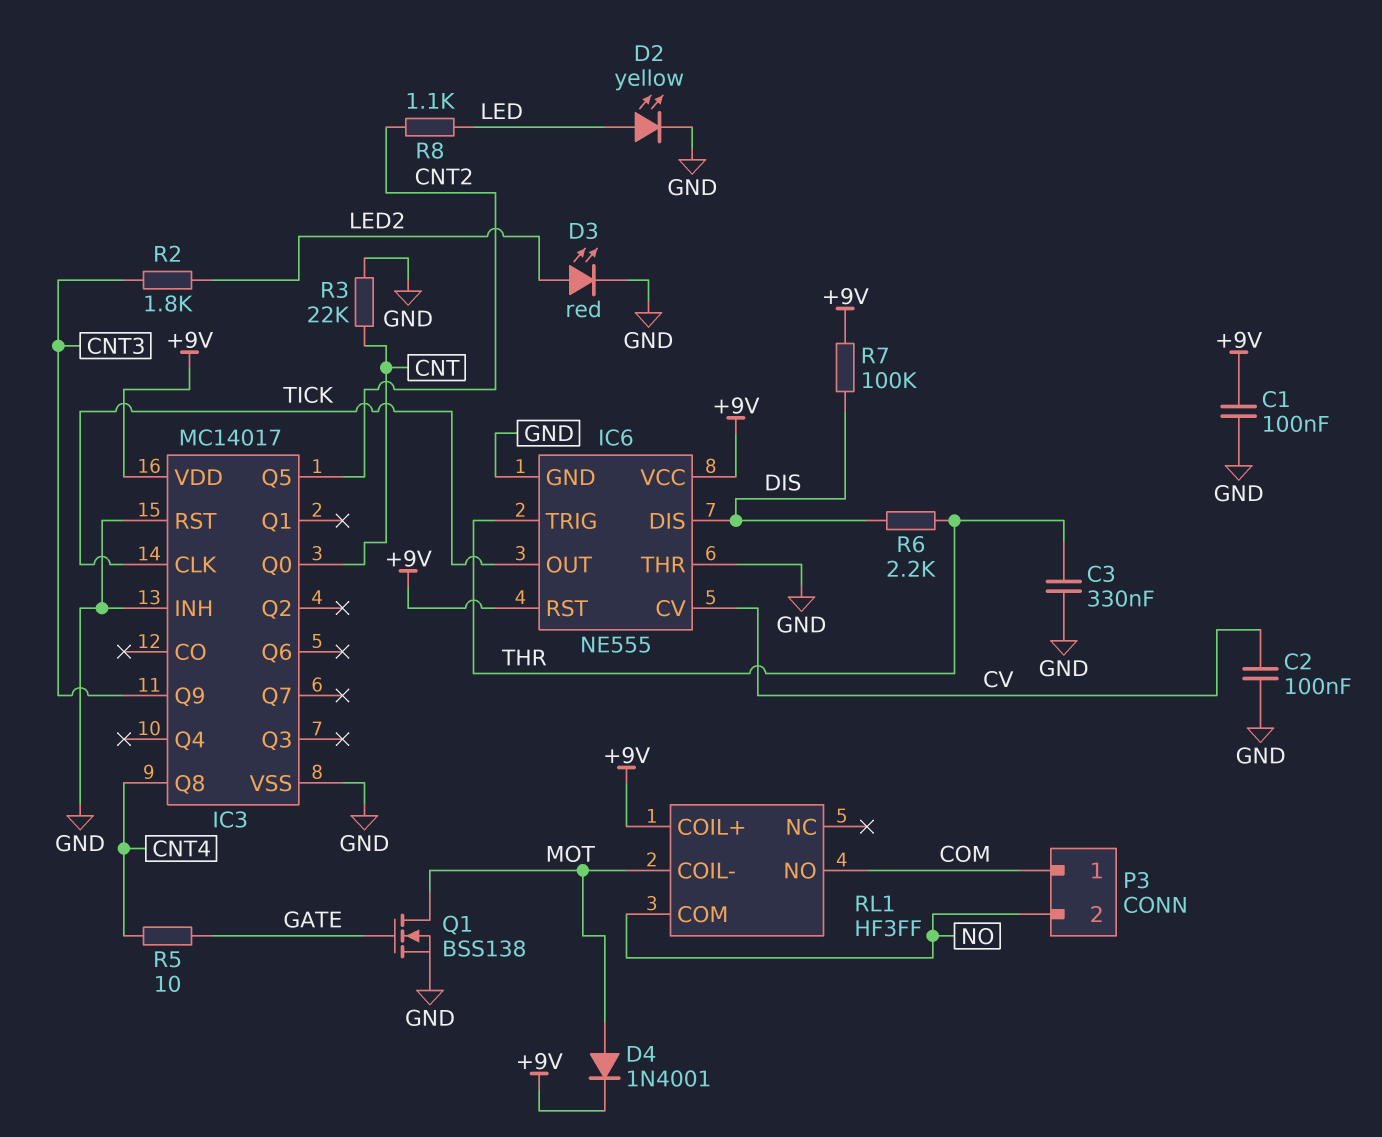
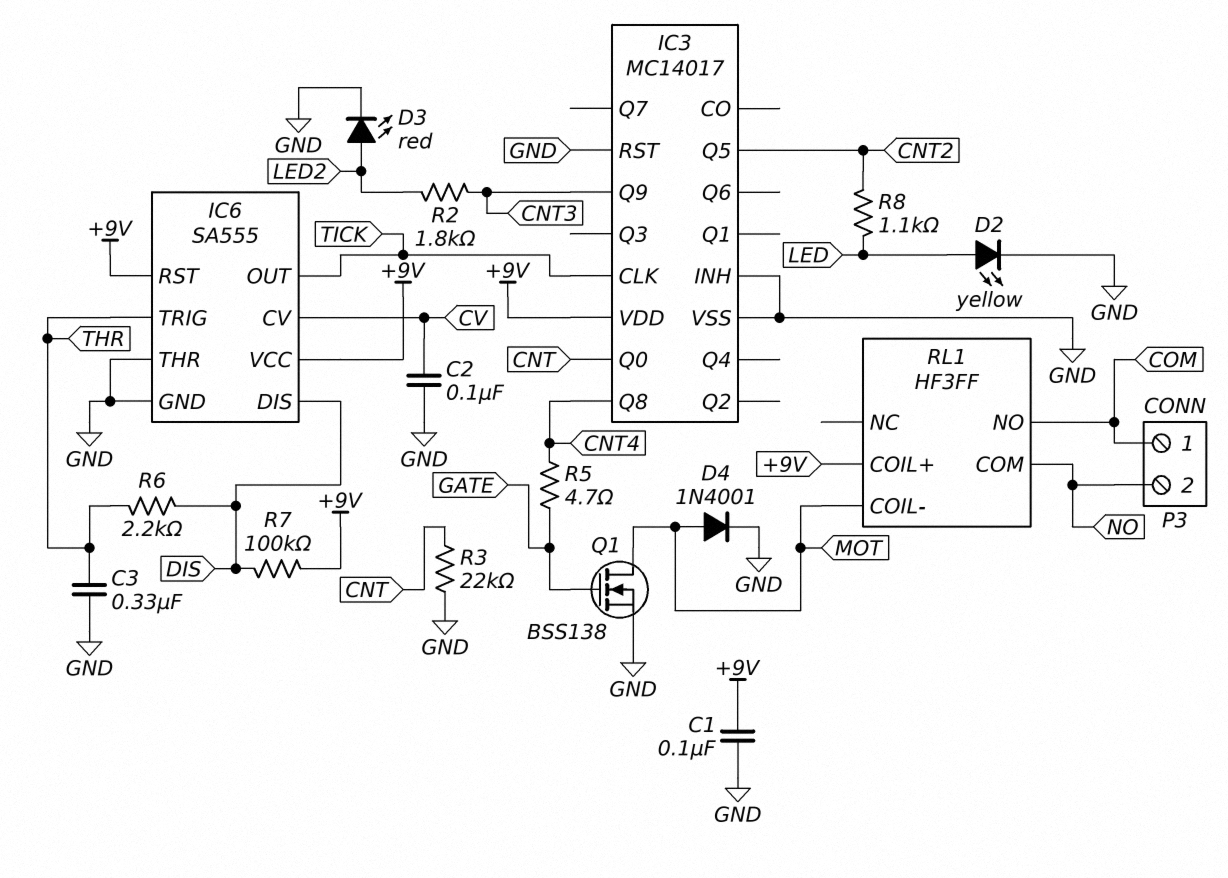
D4: diode 1N4001 (A MOT, K +9V) -> diode 1N4001 (A MOT, K GND)
IC6: NE555 -> SA555
R5: 10 (CNT4, GATE) -> 4.7 (CNT4, GATE)

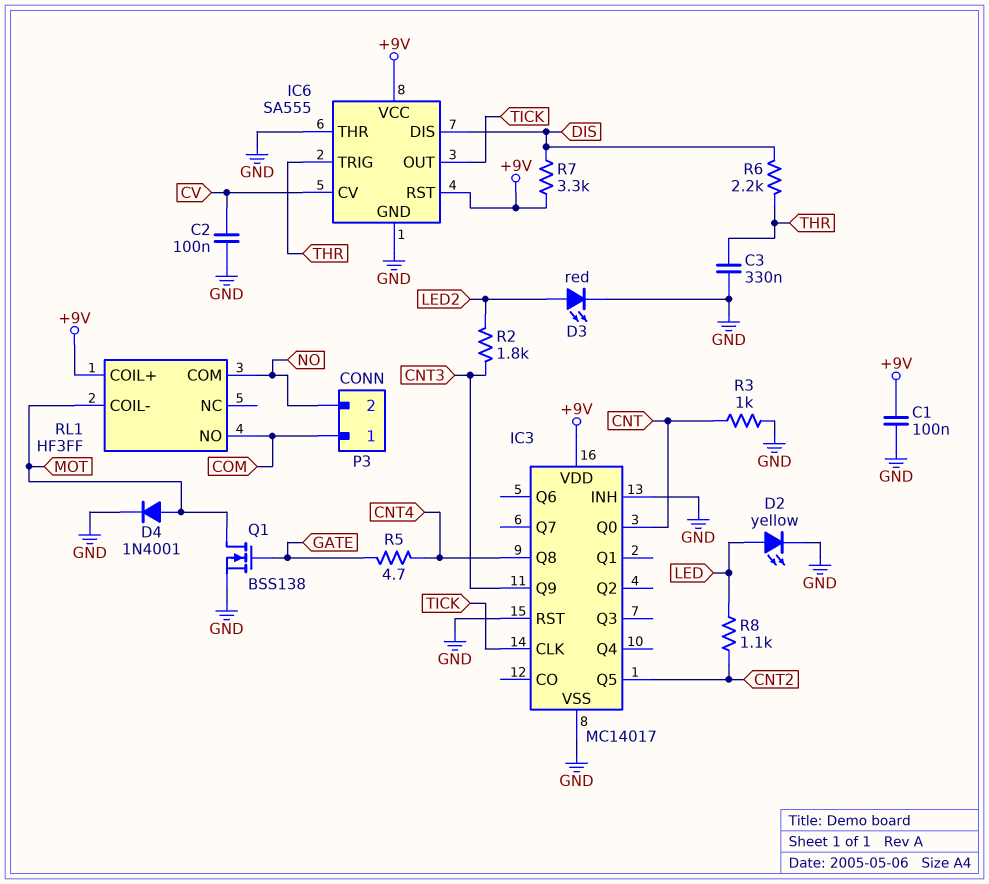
R3: 22k (CNT, GND) -> 1k (CNT, GND)
R7: 100k (+9V, DIS) -> 3.3k (+9V, DIS)

